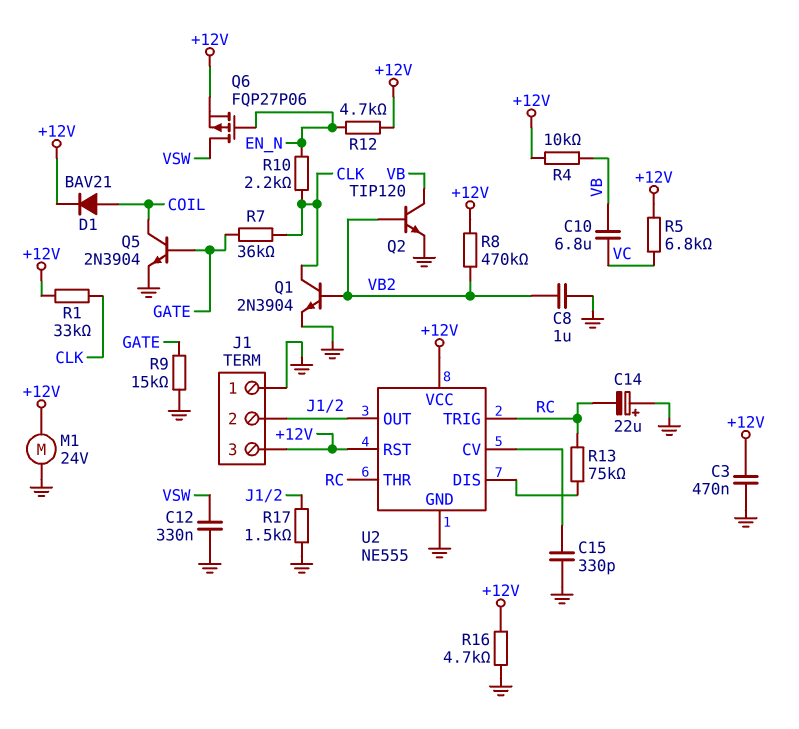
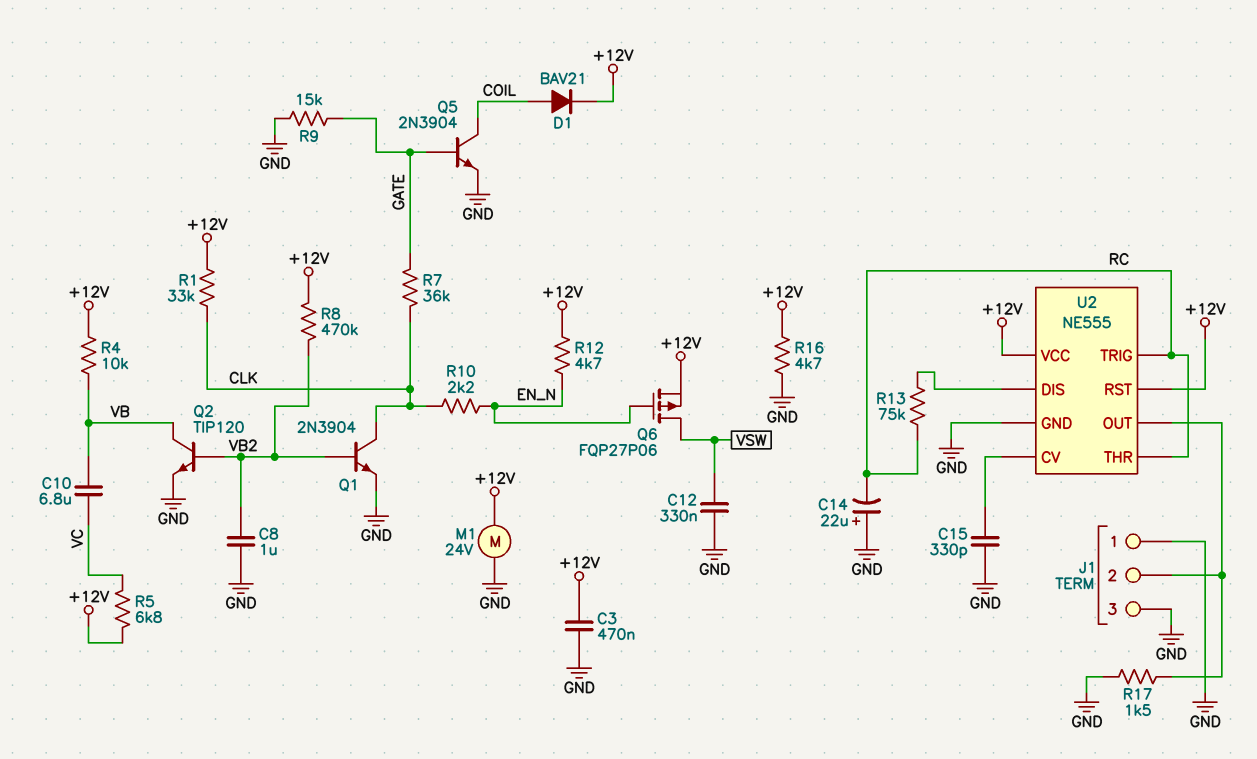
J1 pin 3: +12V -> GND

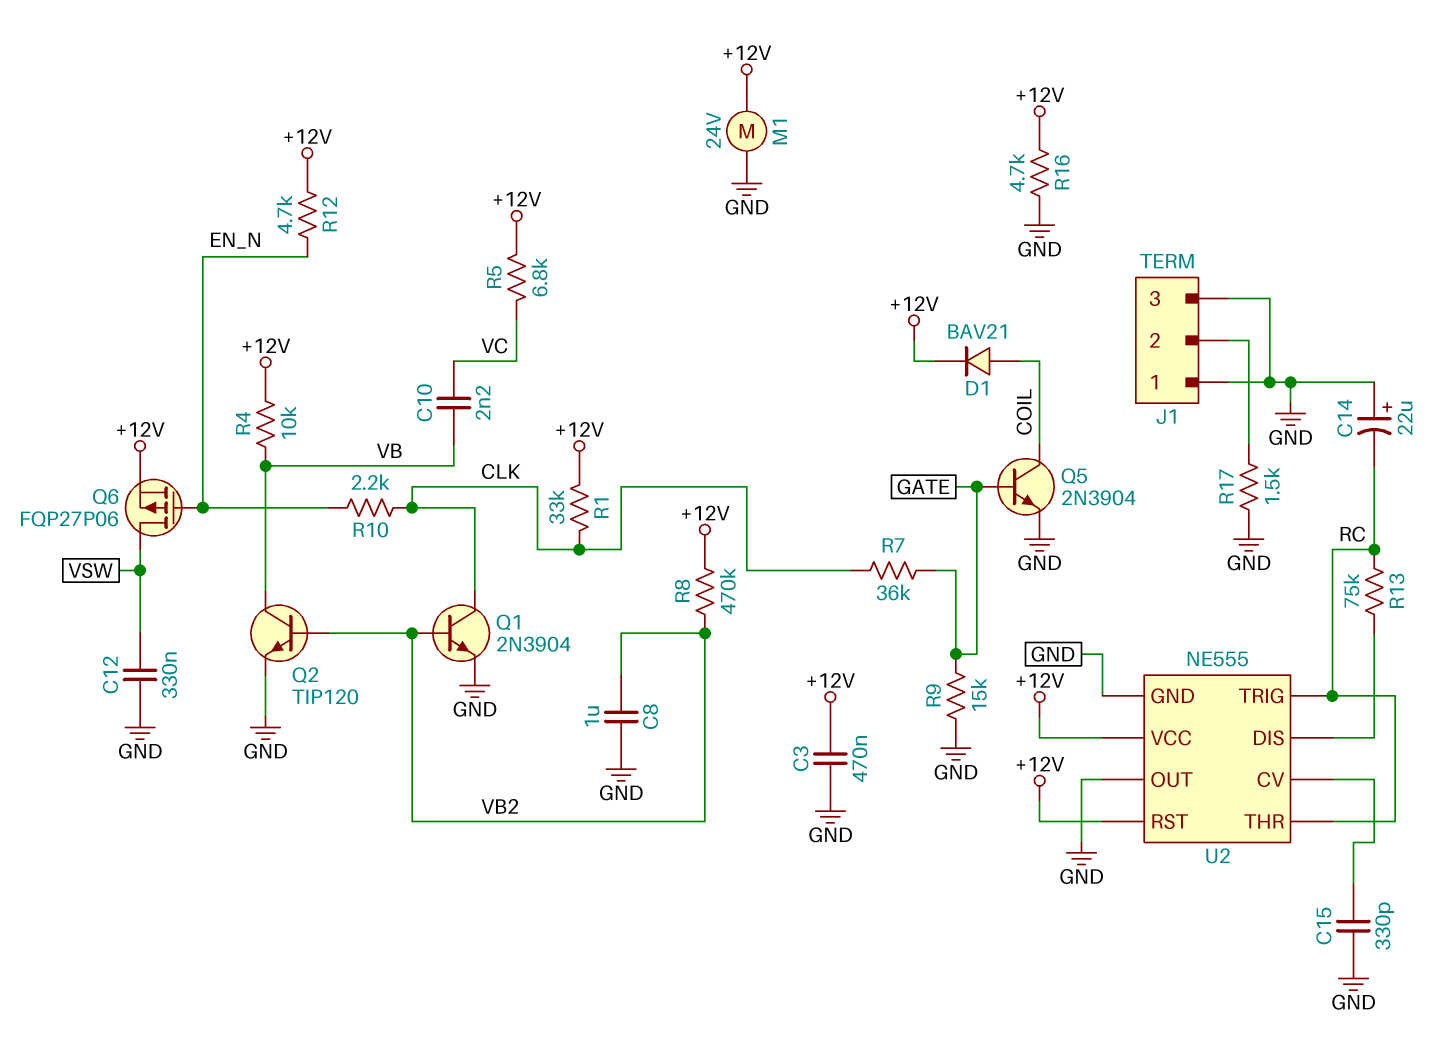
C10: 6.8uF (VB, VC) -> 2.2nF (VB, VC)
U2 pin OUT: J1/2 -> GND

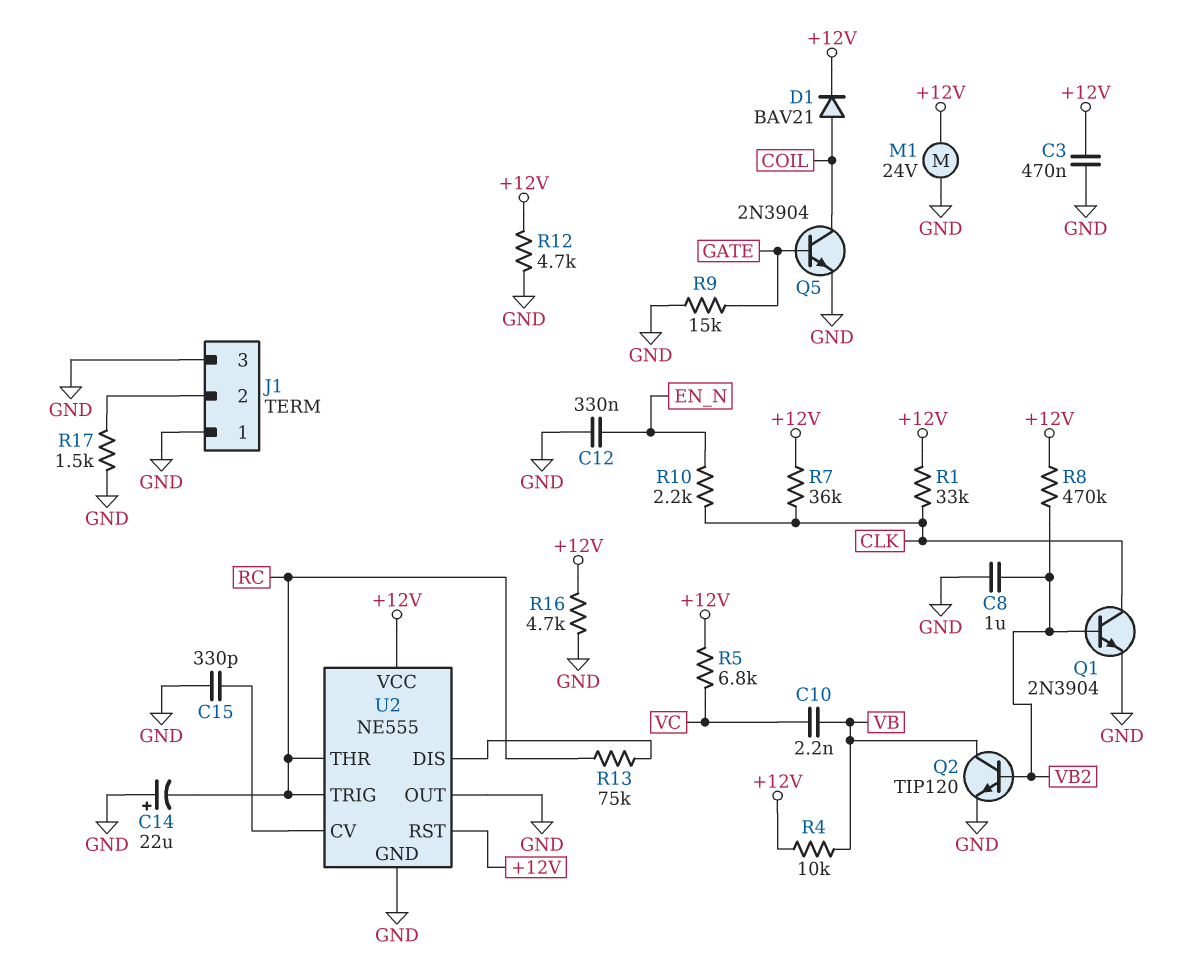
C12: 330nF (GND, VSW) -> 330nF (EN_N, GND)
Q6: PMOS FQP27P06 (G EN_N, D VSW, S +12V) -> none
R7: 36k (CLK, GATE) -> 36k (+12V, CLK)
R12: 4.7k (+12V, EN_N) -> 4.7k (+12V, GND)

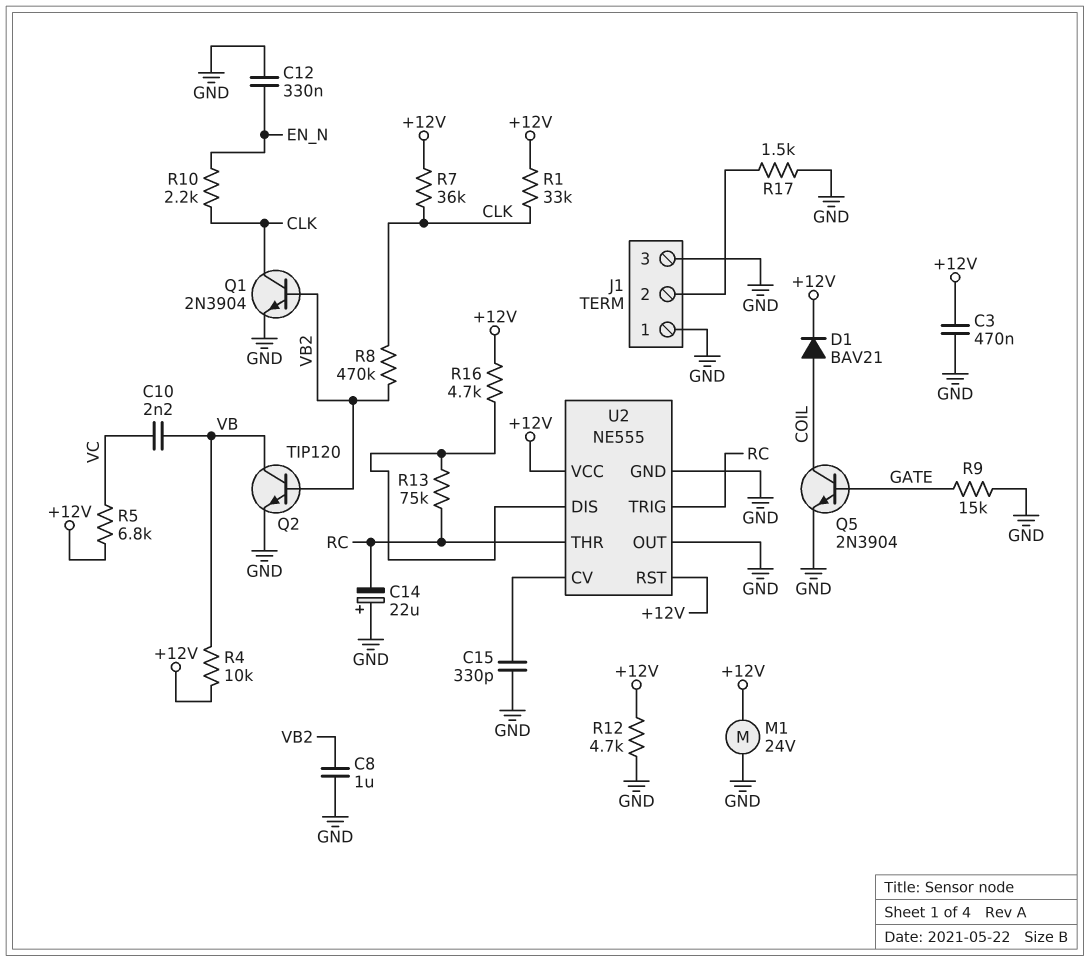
R8: 470k (+12V, VB2) -> 470k (CLK, VB2)
R16: 4.7k (+12V, GND) -> 4.7k (+12V, U2/DIS)

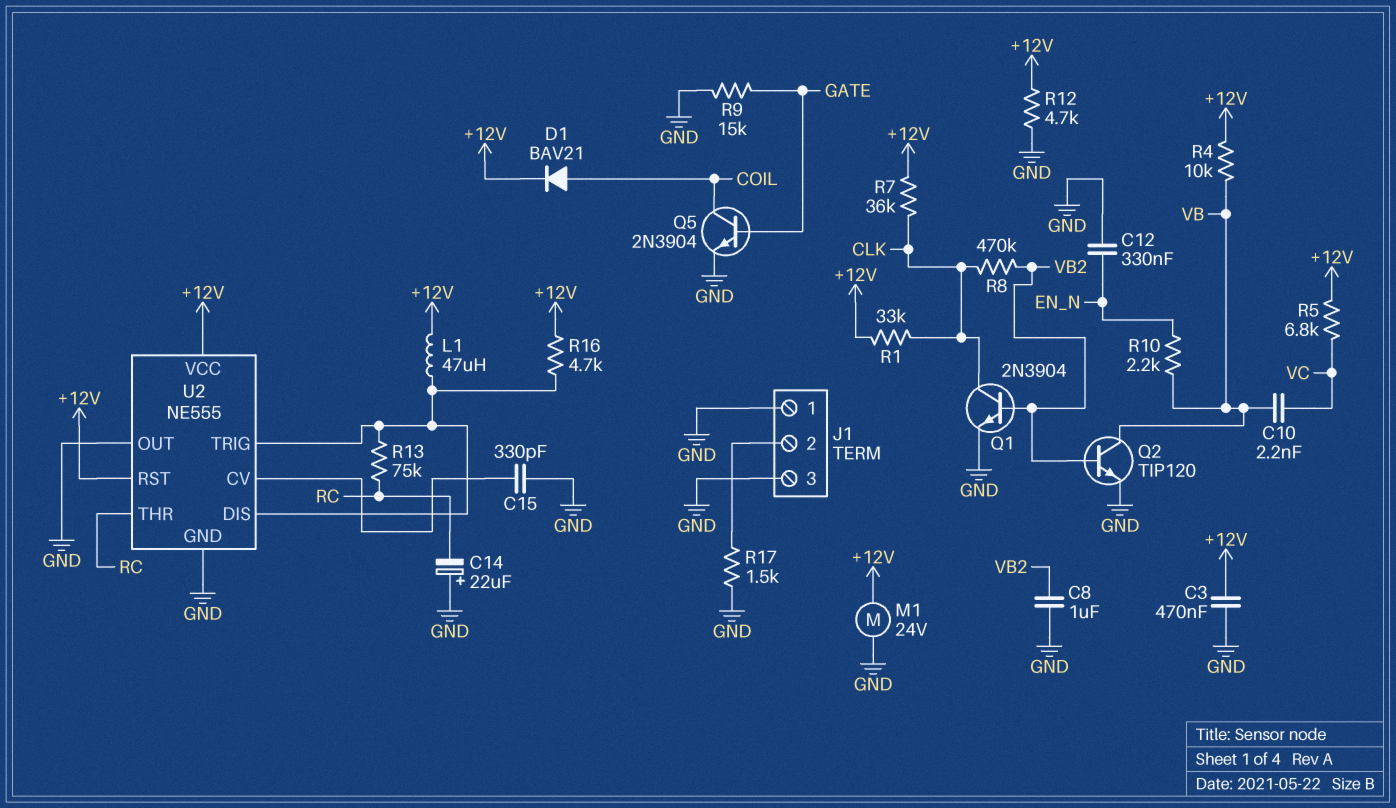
L1: none -> 47uH (+12V, U2/DIS)
R10: 2.2k (CLK, EN_N) -> 2.2k (EN_N, VB)
U2 pin TRIG: RC -> U2/DIS

